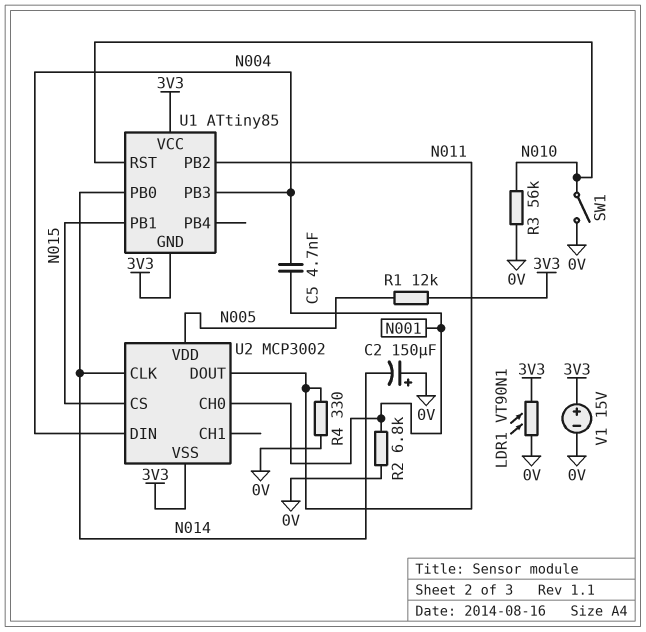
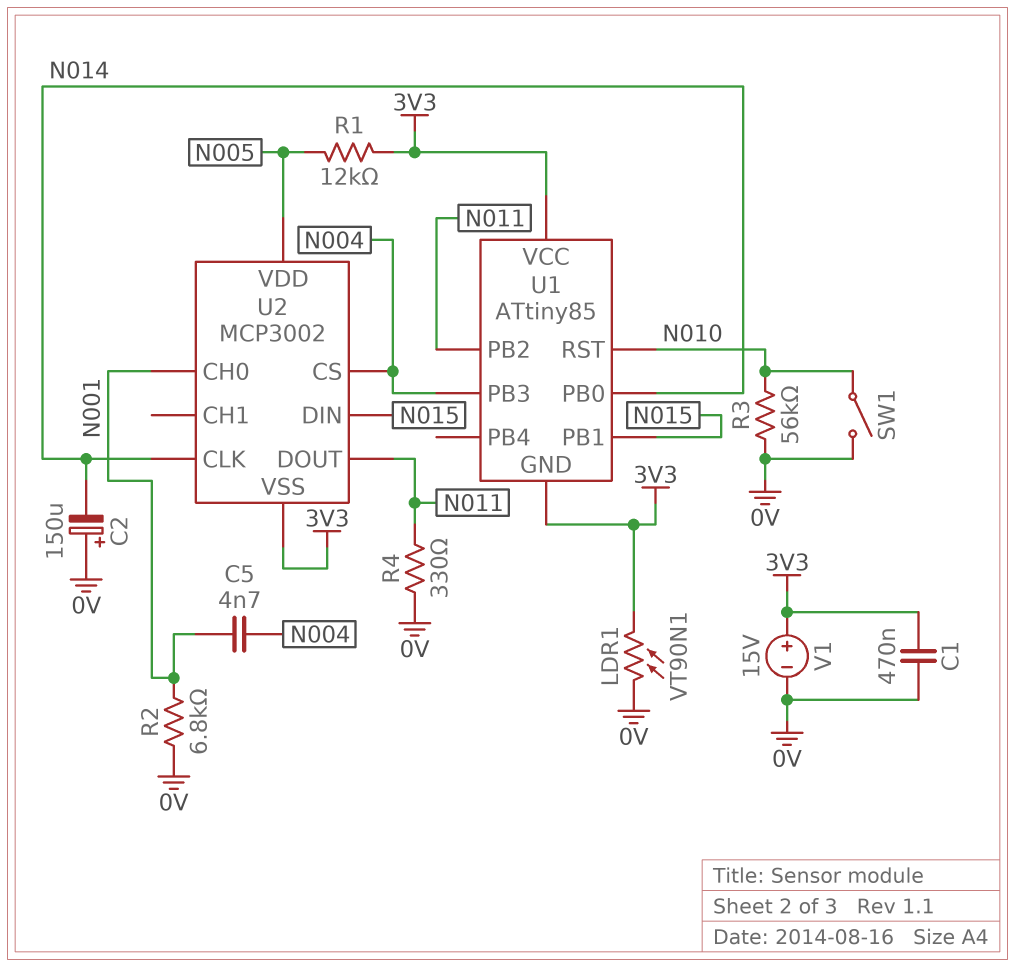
C1: none -> 470nF (0V, 3V3)
U2 pin CS: N015 -> N004
U2 pin DIN: N004 -> N015

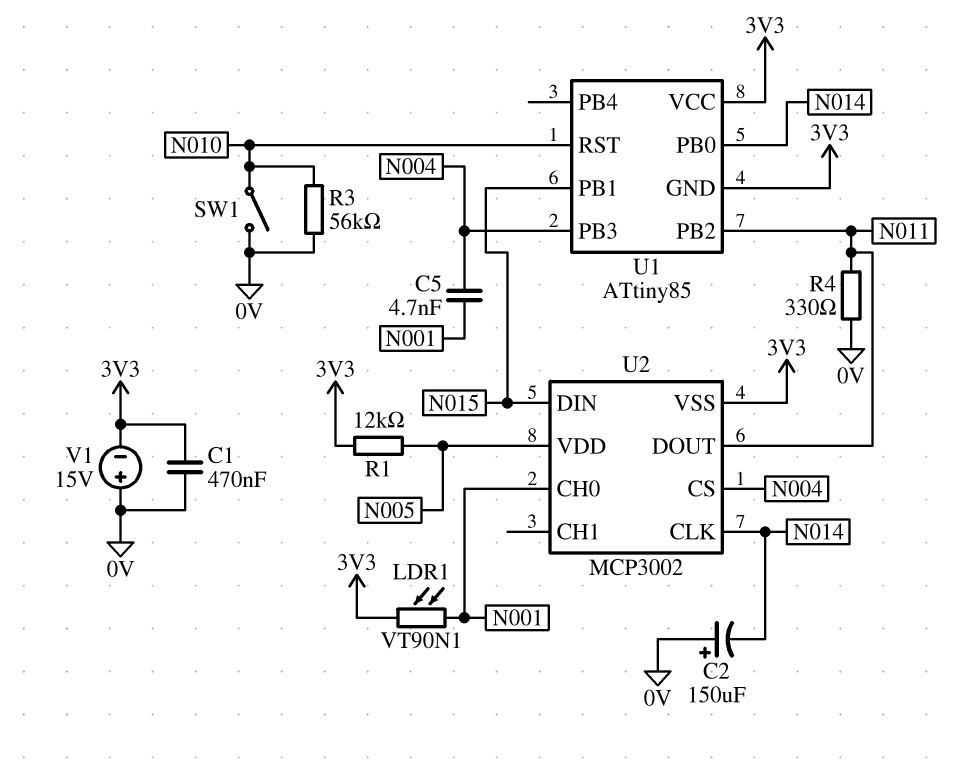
LDR1: VT90N1 (0V, 3V3) -> VT90N1 (3V3, N001)
R2: 6.8k (0V, N001) -> none
V1: 15V (plus 3V3, minus 0V) -> 15V (plus 0V, minus 3V3)

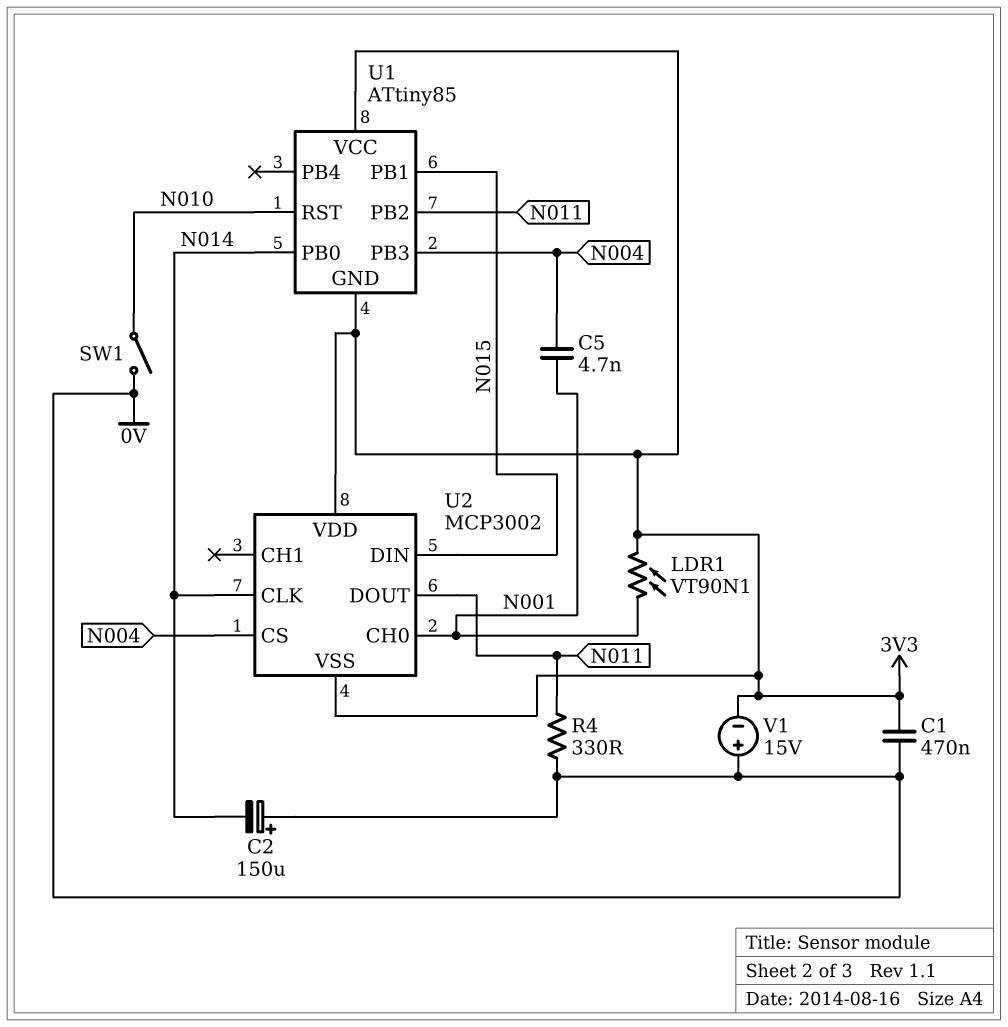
R1: 12k (3V3, N005) -> none
R3: 56k (0V, N010) -> none
U2 pin VDD: N005 -> 3V3

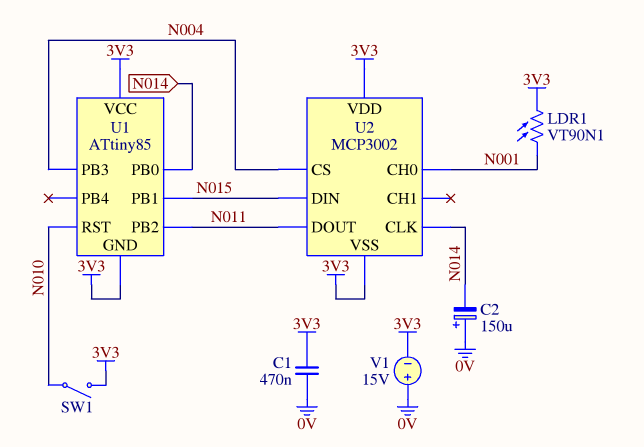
C5: 4.7nF (N001, N004) -> none
R4: 330 (0V, N011) -> none
SW1: switch (0V, N010) -> switch (3V3, N010)

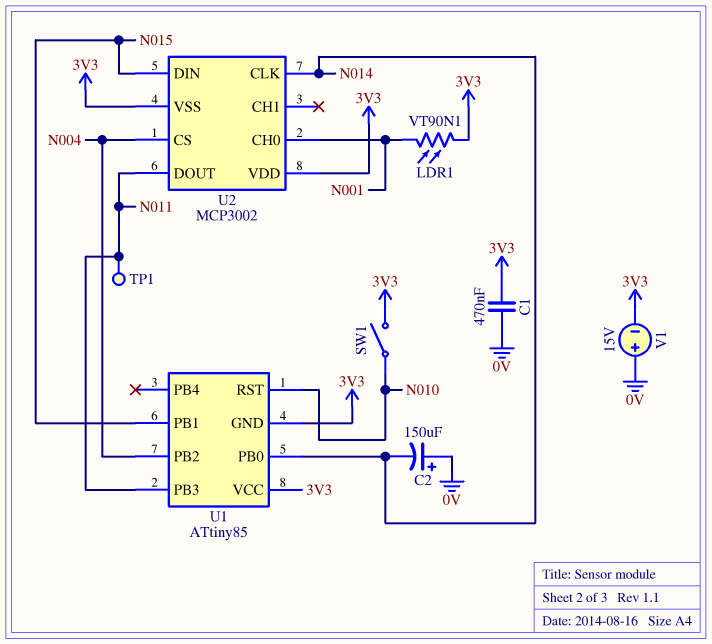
TP1: none -> test point (N011)
U1 pin PB2: N011 -> N004
U1 pin PB3: N004 -> N011

